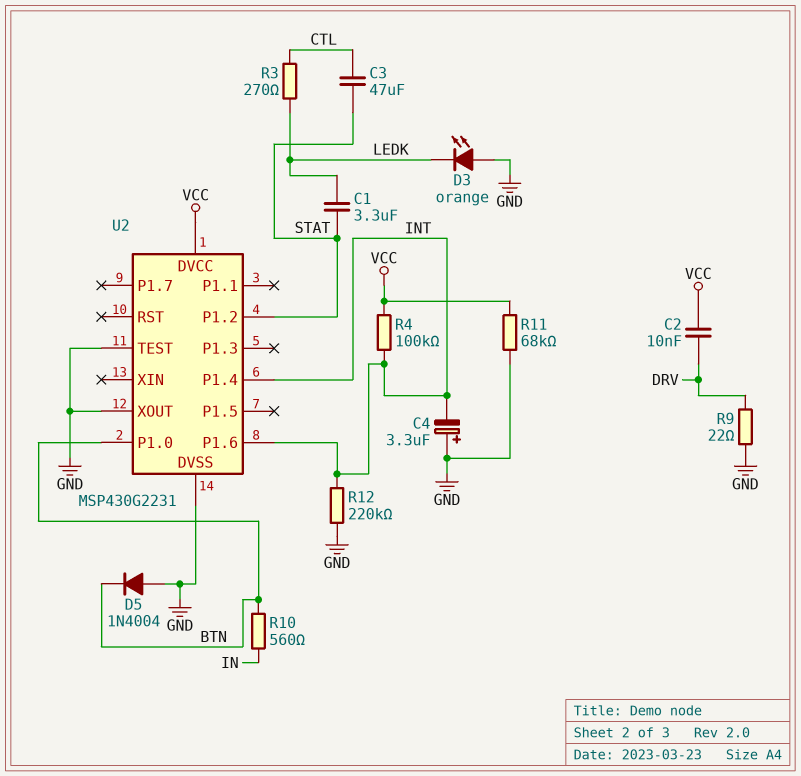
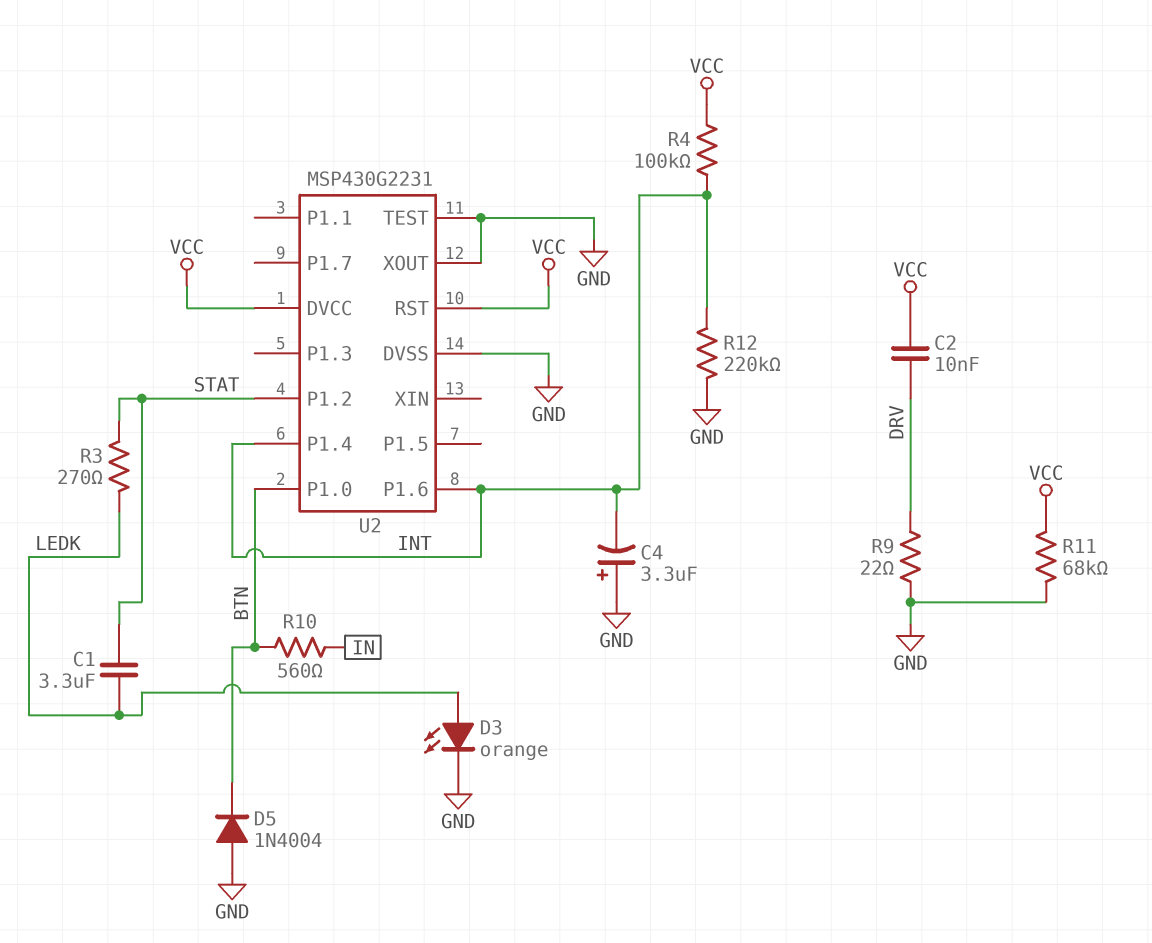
C3: 47uF (CTL, STAT) -> none
D3: LED orange (A GND, K LEDK) -> LED orange (A LEDK, K GND)
R3: 270 (CTL, LEDK) -> 270 (LEDK, STAT)
U2 pin RST: none -> VCC

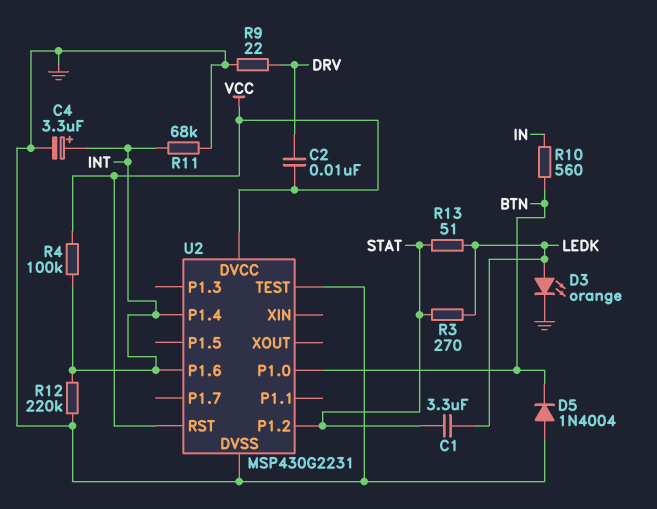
C4: 3.3uF (plus GND, minus INT) -> 3.3uF (plus INT, minus GND)
R11: 68k (GND, VCC) -> 68k (GND, INT)
R13: none -> 51 (LEDK, STAT)
U2 pin XOUT: GND -> none

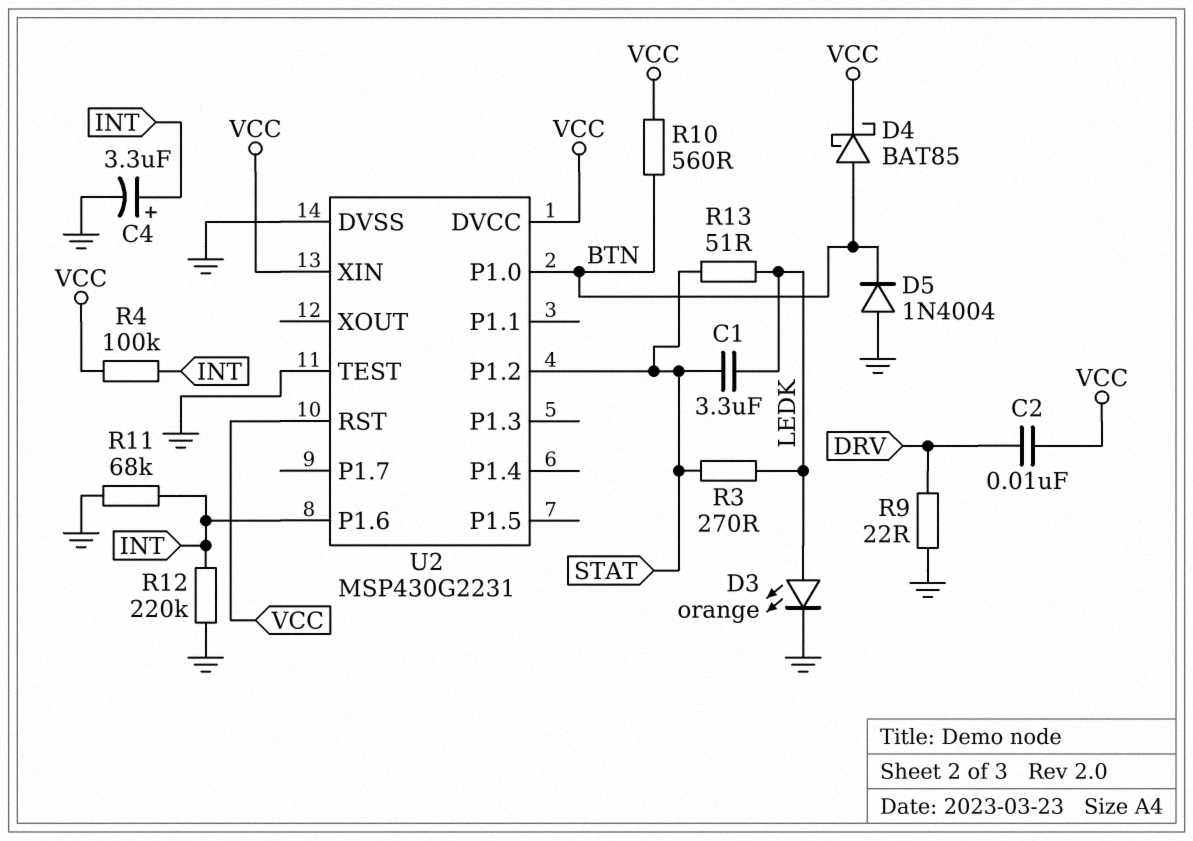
D4: none -> schottky BAT85 (A BTN, K VCC)
R10: 560 (BTN, IN) -> 560 (BTN, VCC)
U2 pin P1.4: INT -> none
U2 pin XIN: none -> VCC

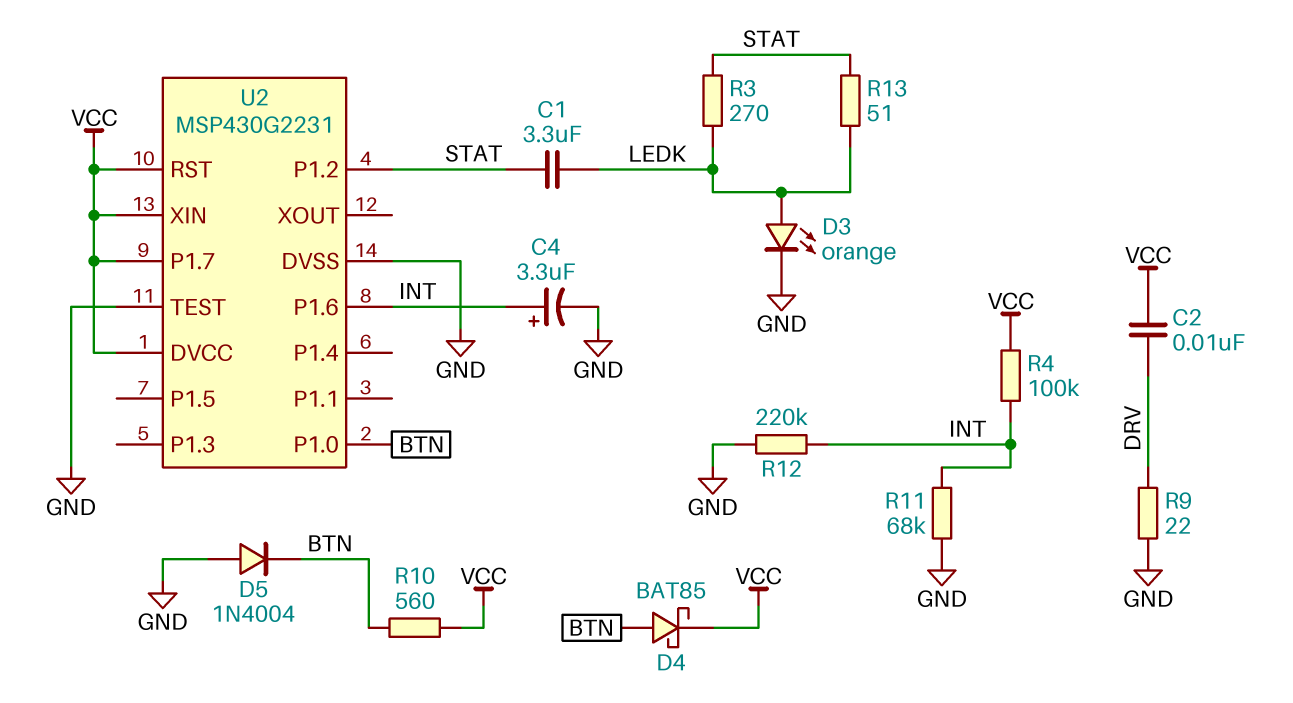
U2 pin P1.7: none -> VCC

